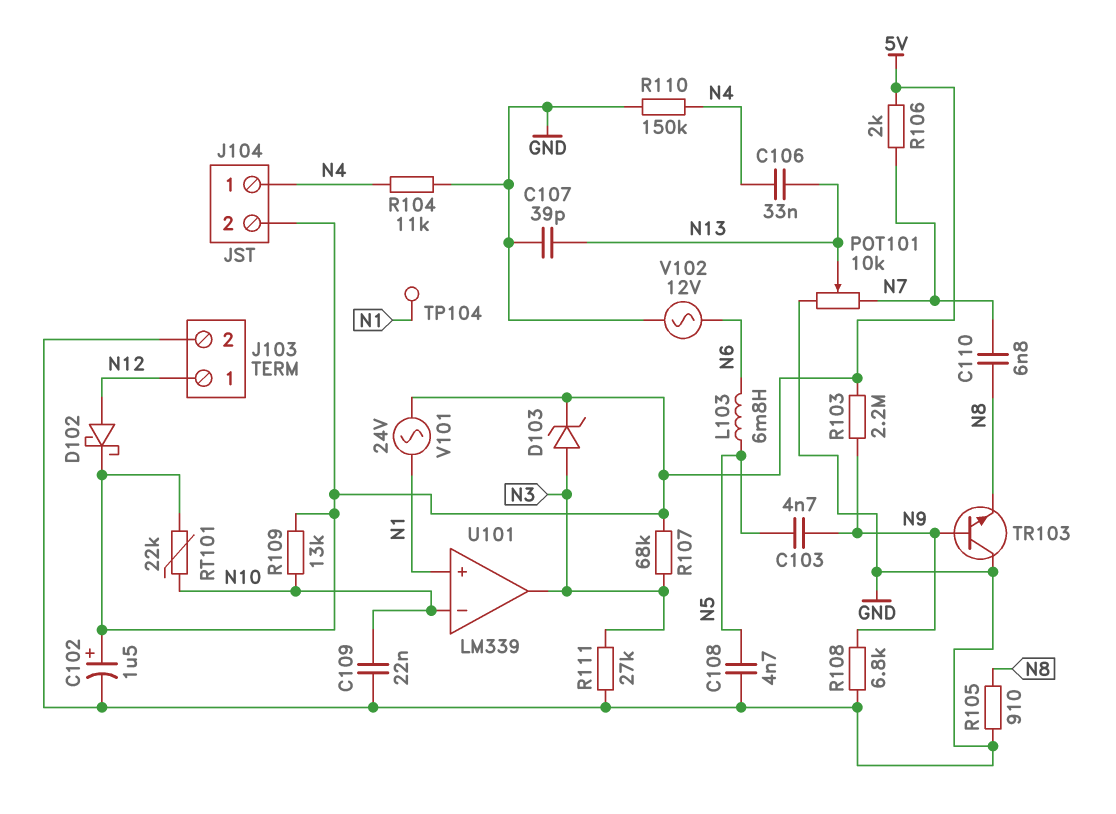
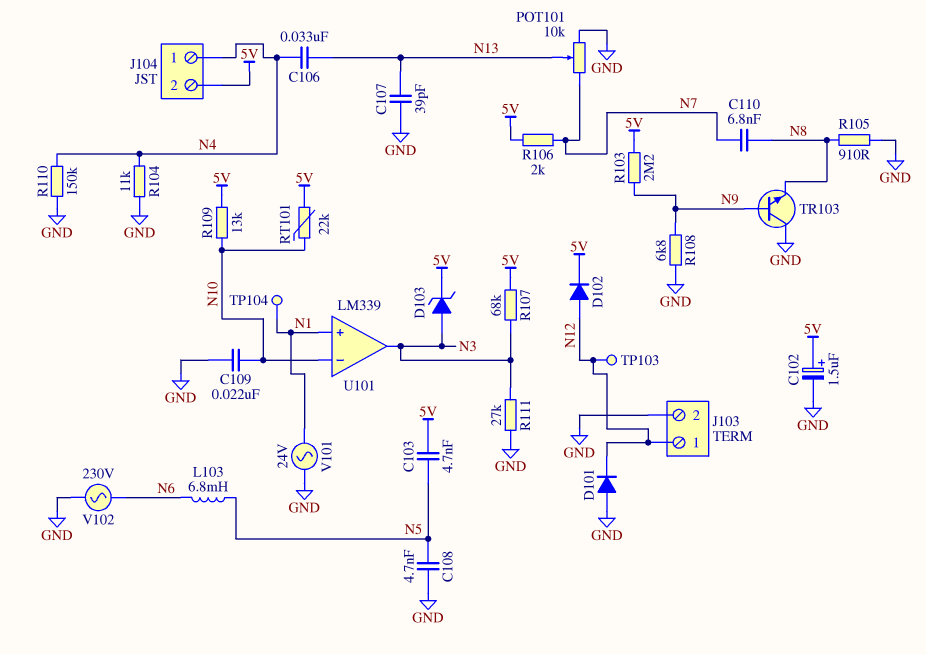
C103: 4.7nF (N5, N9) -> 4.7nF (5V, N5)
D101: none -> diode (A GND, K N12)
D102: schottky (A N12, K 5V) -> diode (A N12, K 5V)
TP103: none -> test point (N12)
V101: AC 24V (5V, N1) -> AC 24V (GND, N1)
V102: AC 12V (GND, N6) -> AC 230V (GND, N6)

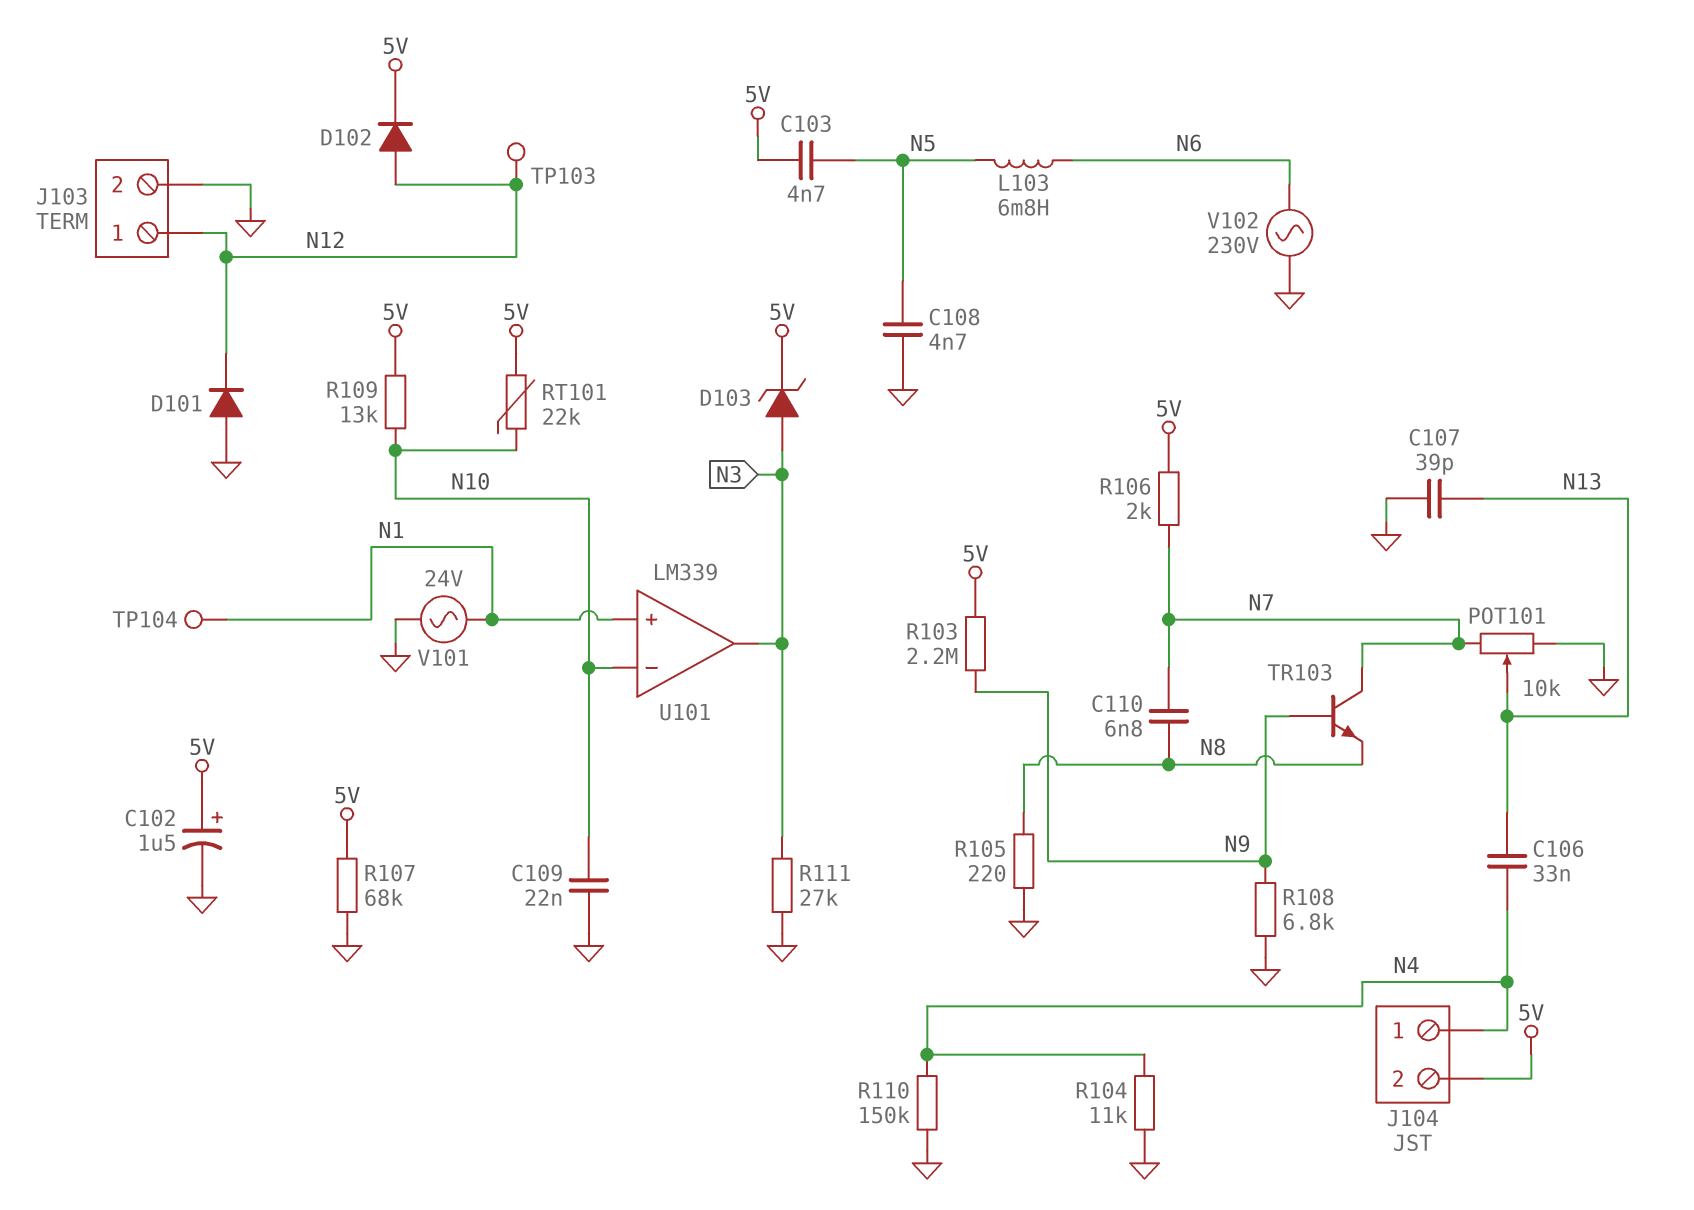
R105: 910 (GND, N8) -> 220 (GND, N8)
R107: 68k (5V, N3) -> 68k (5V, GND)
TR103: NPN (B N9, C GND, E N8) -> NPN (B N9, C N7, E N8)

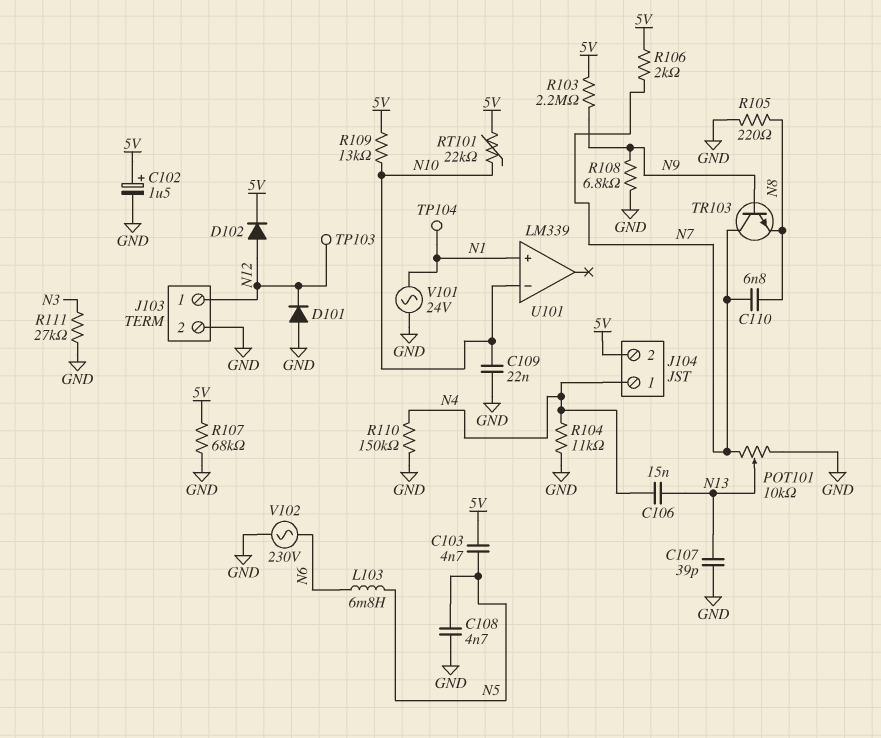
C106: 33nF (N4, N13) -> 15nF (N4, N13)
D103: zener (A N3, K 5V) -> none
U101 pin out: N3 -> none

